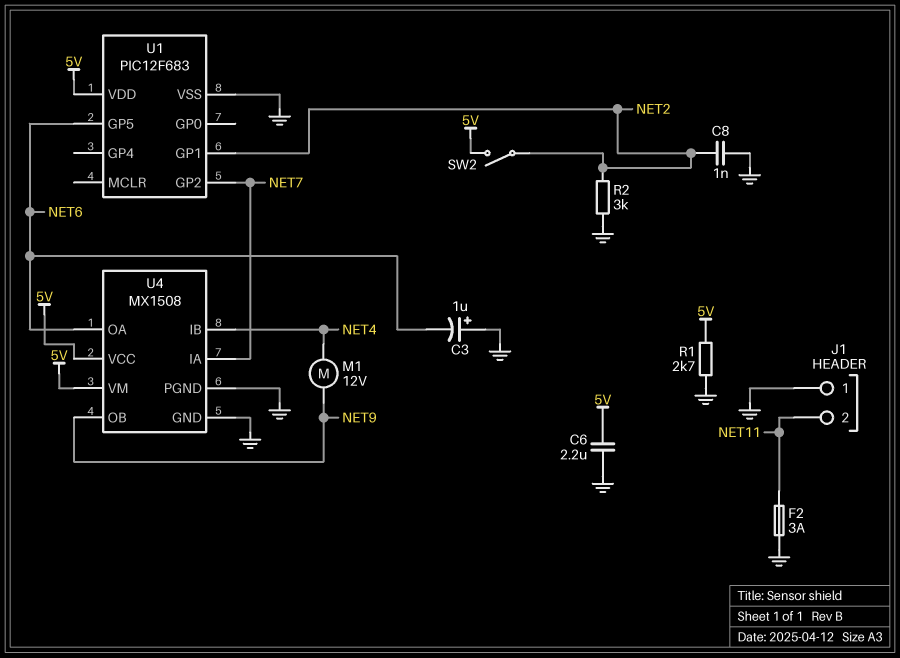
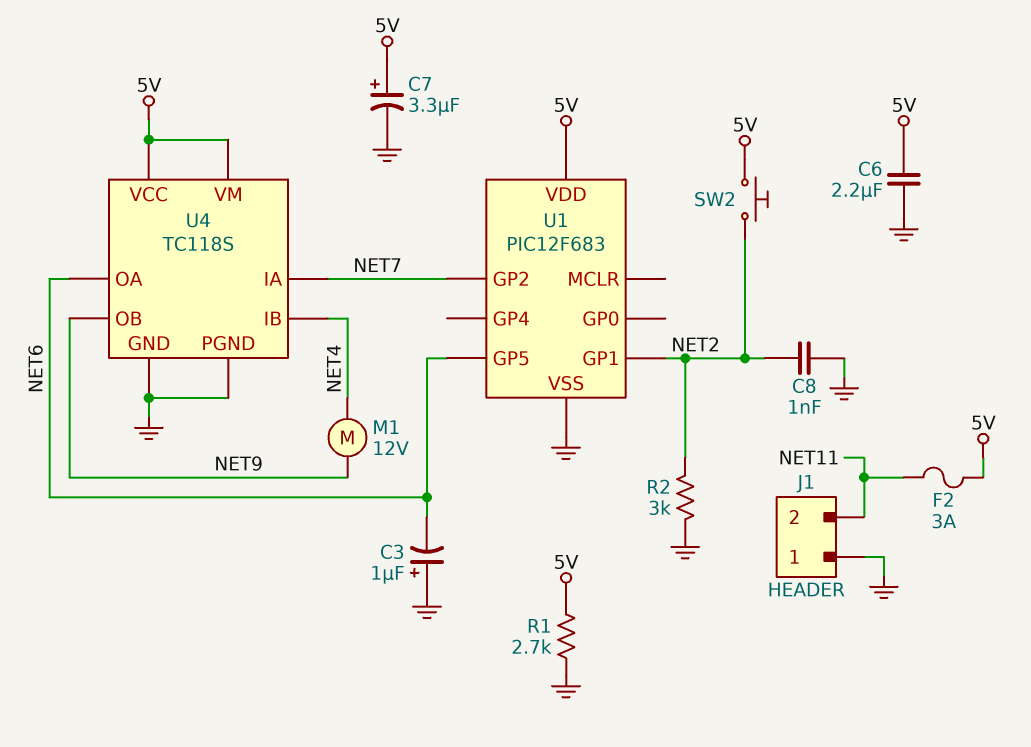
C7: none -> 3.3uF (plus 5V, minus GND)
F2: 3A (GND, NET11) -> 3A (5V, NET11)
SW2: switch (5V, NET2) -> button (5V, NET2)
U4: MX1508 -> TC118S

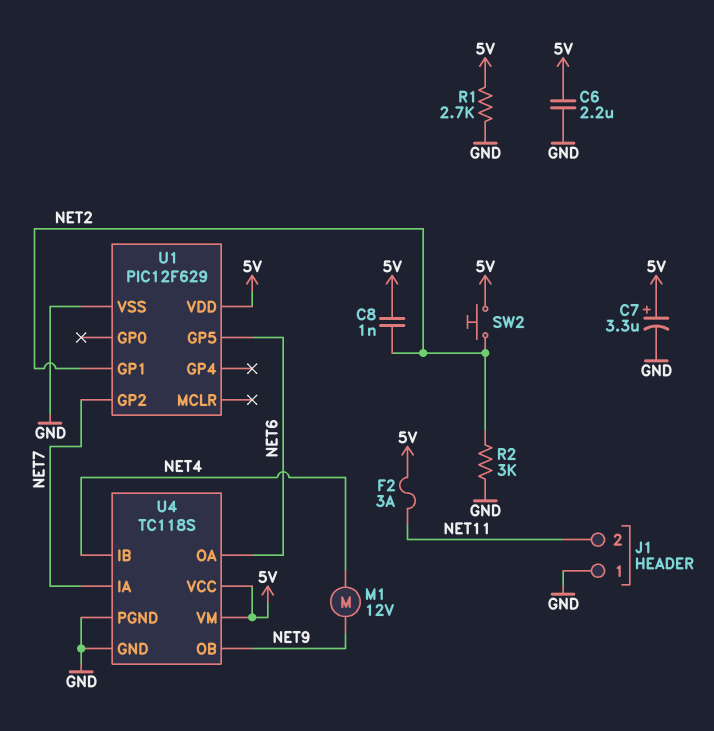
C3: 1uF (plus GND, minus NET6) -> none
C8: 1nF (GND, NET2) -> 1nF (5V, NET2)
U1: PIC12F683 -> PIC12F629

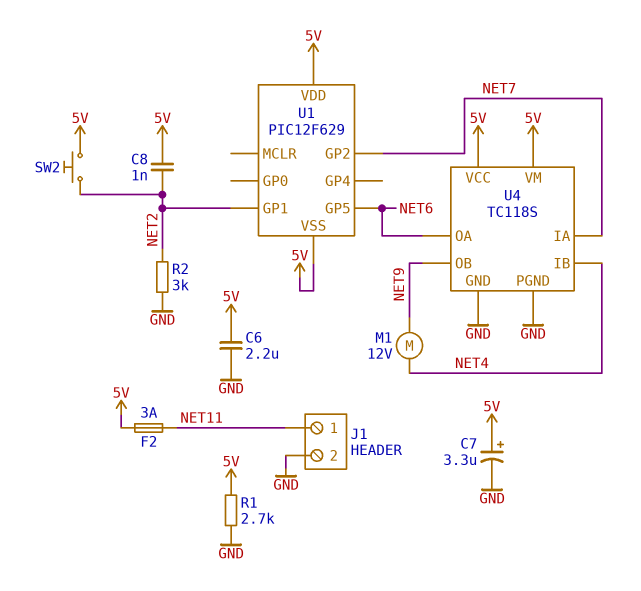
J1 pin 1: GND -> NET11
J1 pin 2: NET11 -> GND
U1 pin VSS: GND -> 5V

